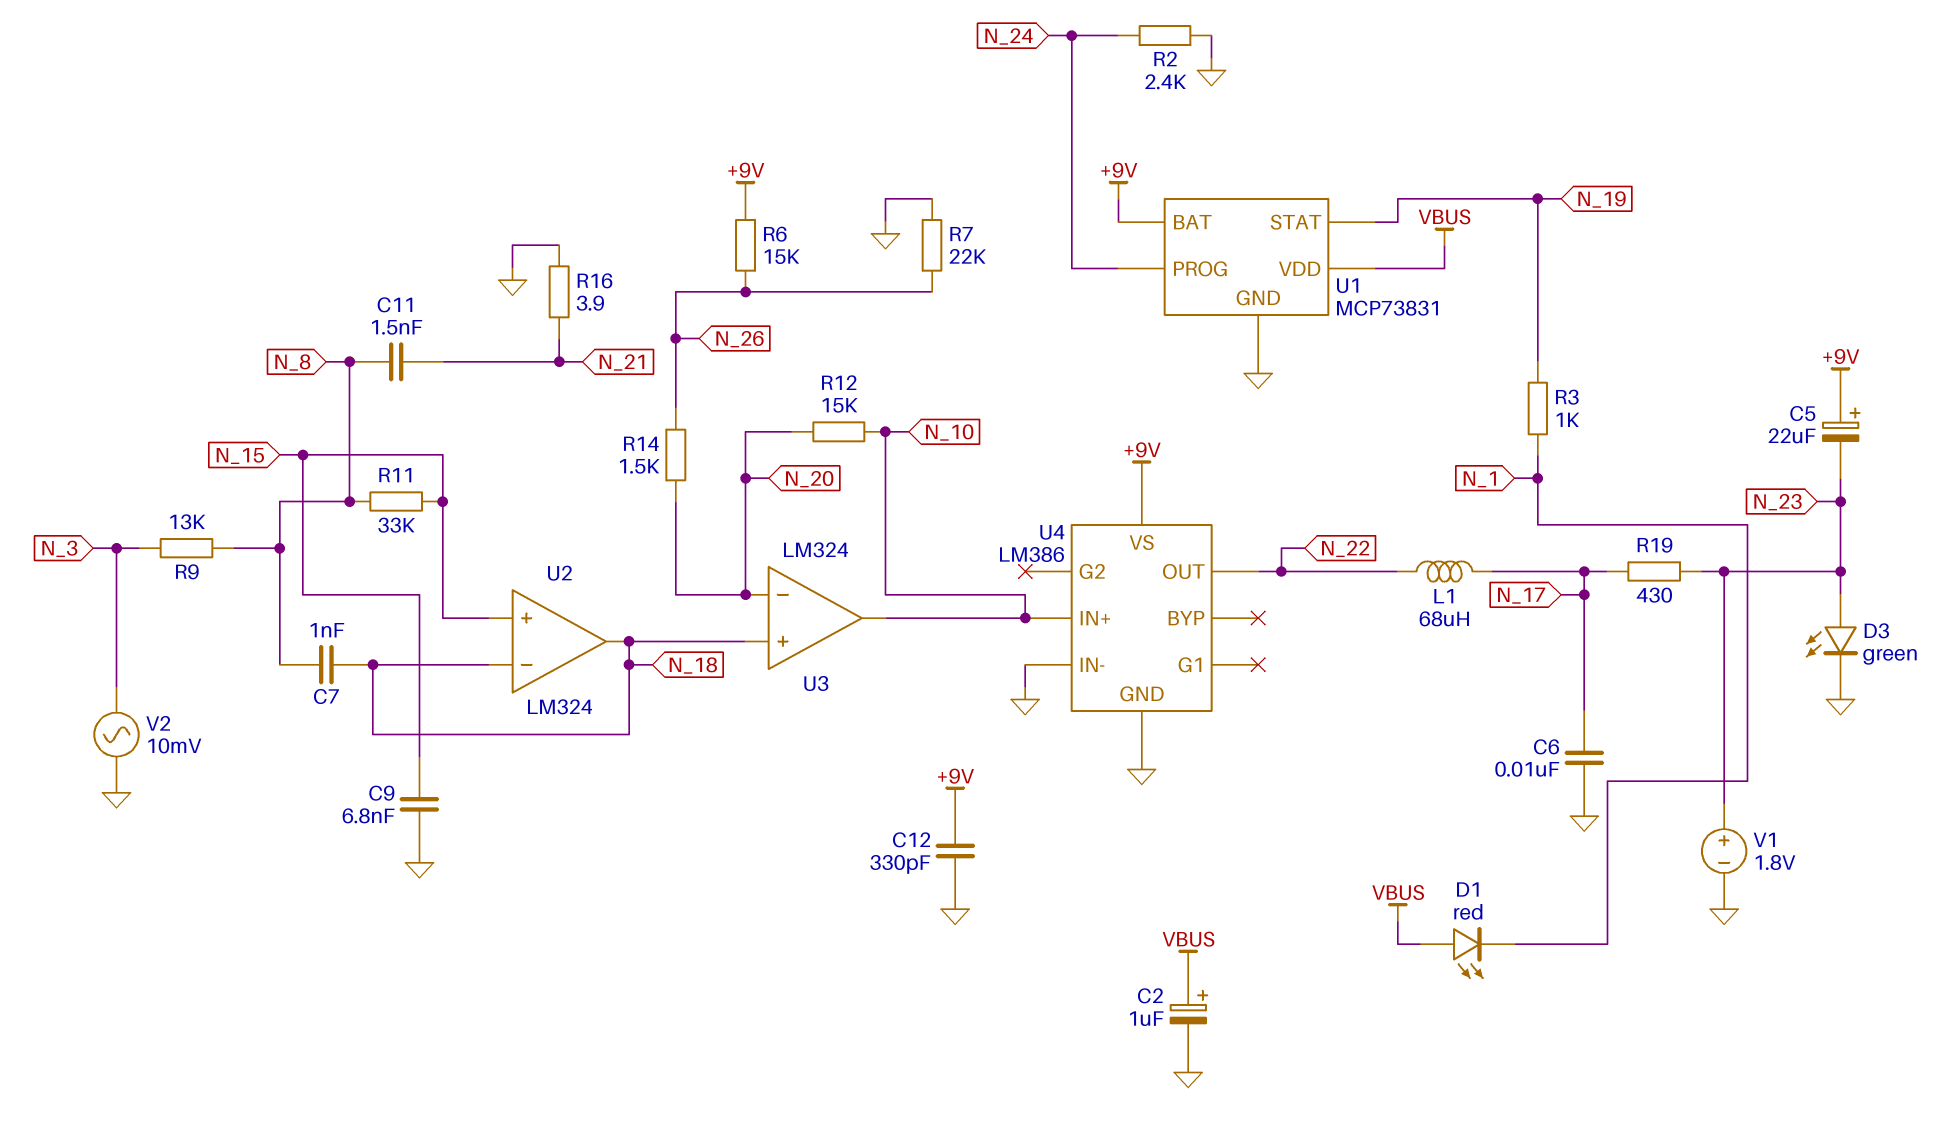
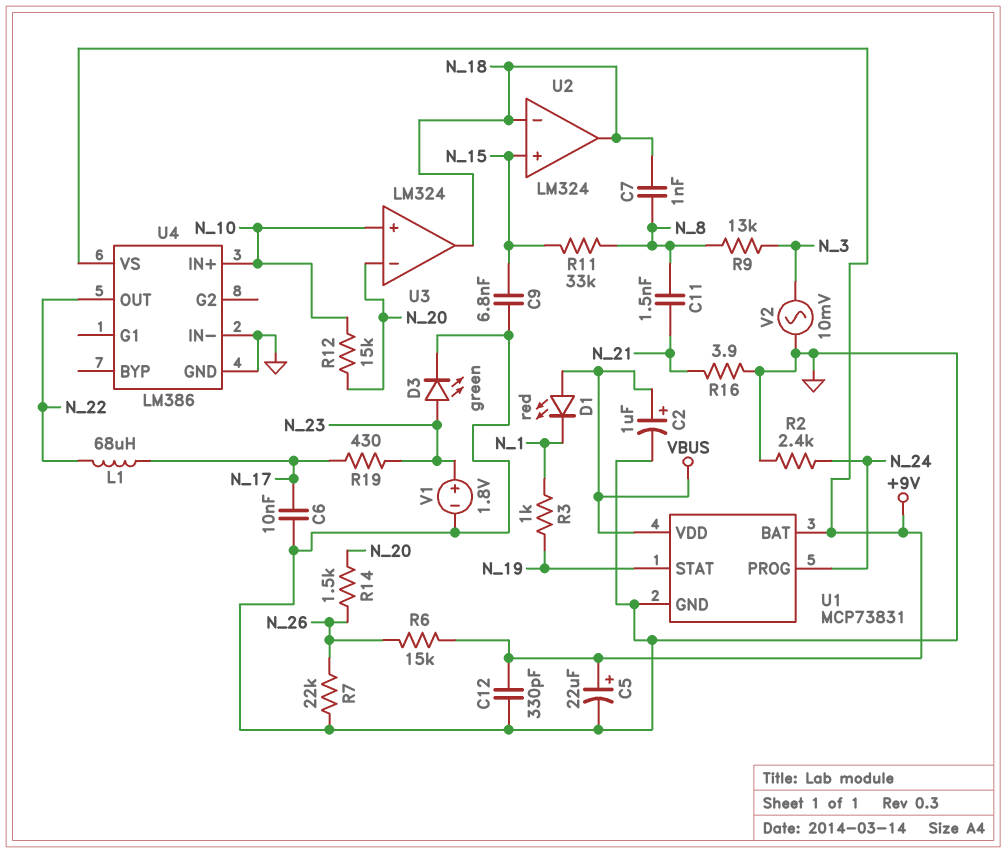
C5: 22uF (plus +9V, minus N_23) -> 22uF (plus +9V, minus GND)
U3 pin in+: N_18 -> N_10
U3 pin out: N_10 -> N_18

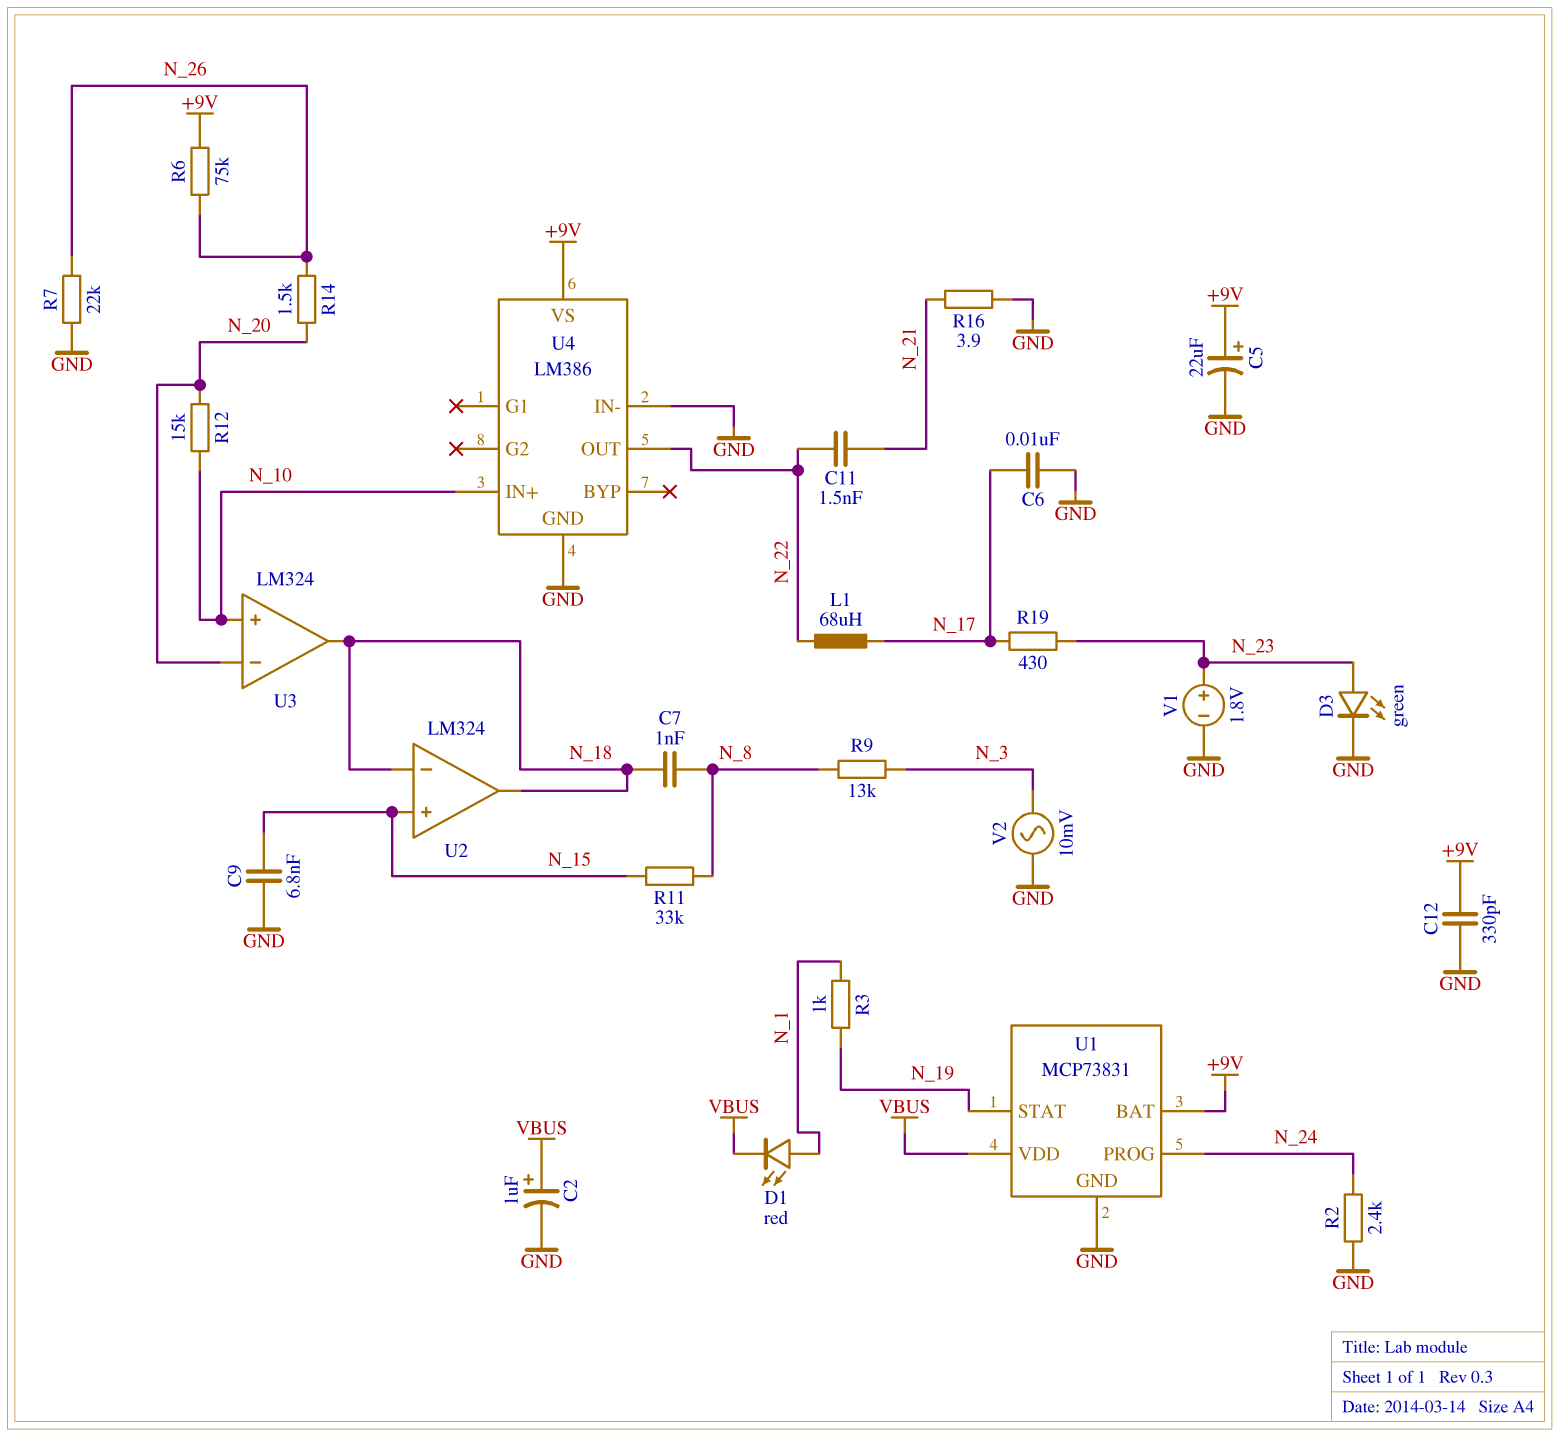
C11: 1.5nF (N_8, N_21) -> 1.5nF (N_21, N_22)
D1: LED red (A VBUS, K N_1) -> LED red (A N_1, K VBUS)
R6: 15k (+9V, N_26) -> 75k (+9V, N_26)

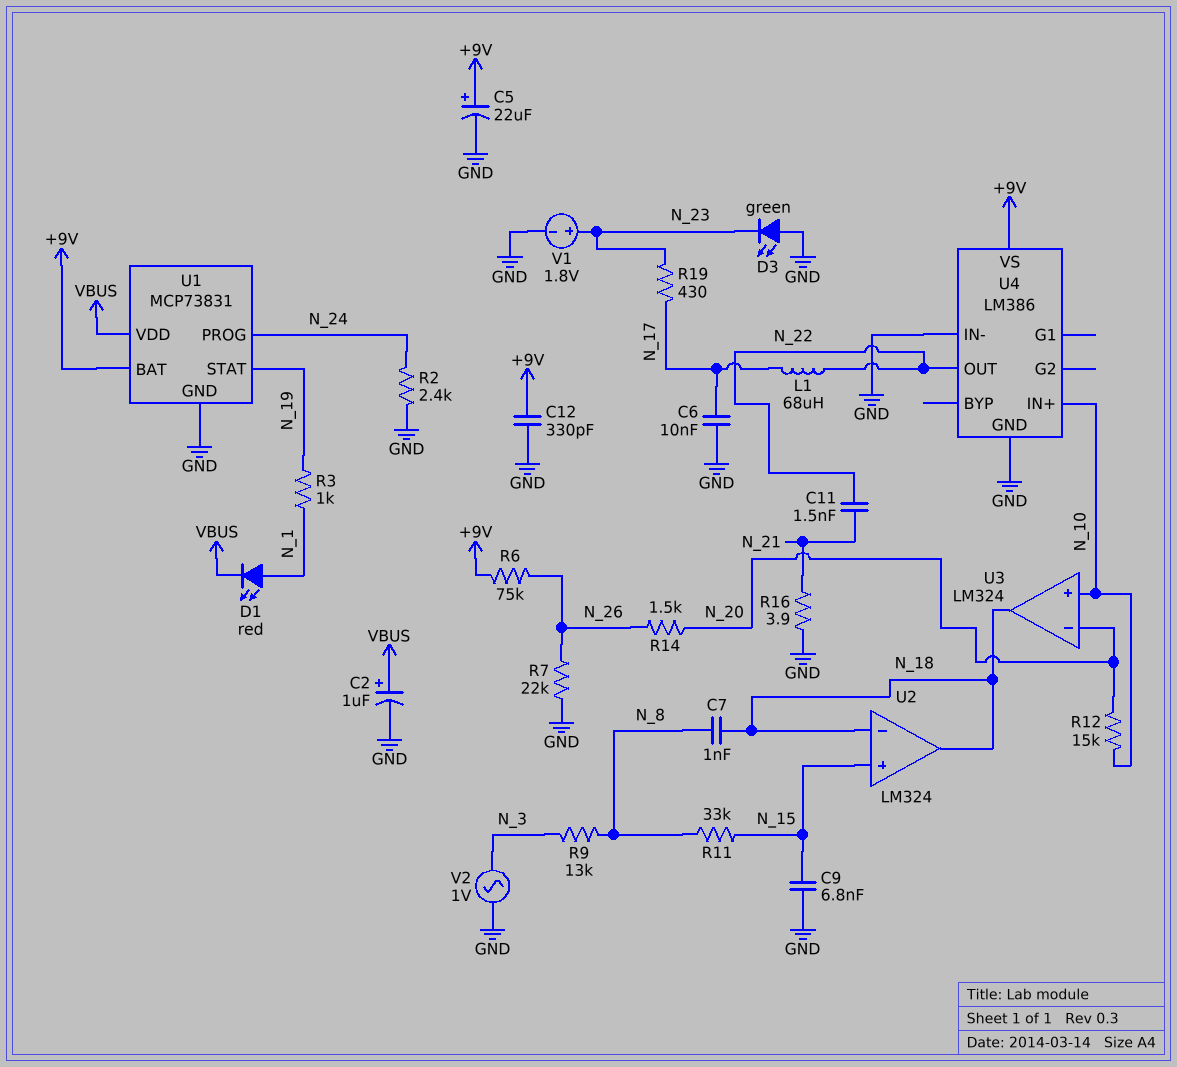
D3: LED green (A N_23, K GND) -> LED green (A GND, K N_23)
V2: AC 10mV (GND, N_3) -> AC 1V (GND, N_3)

